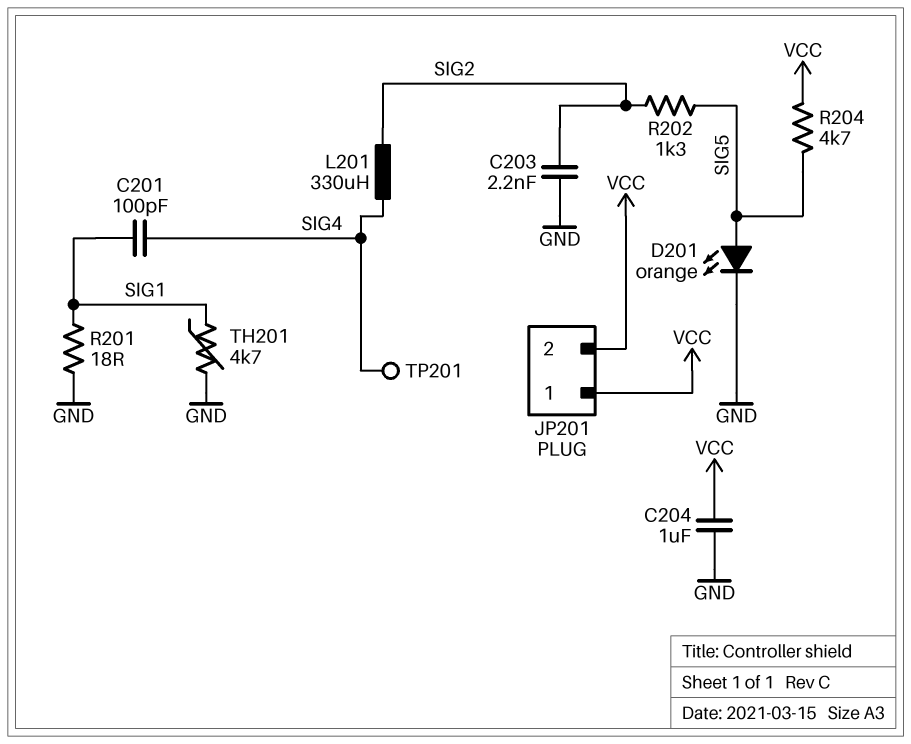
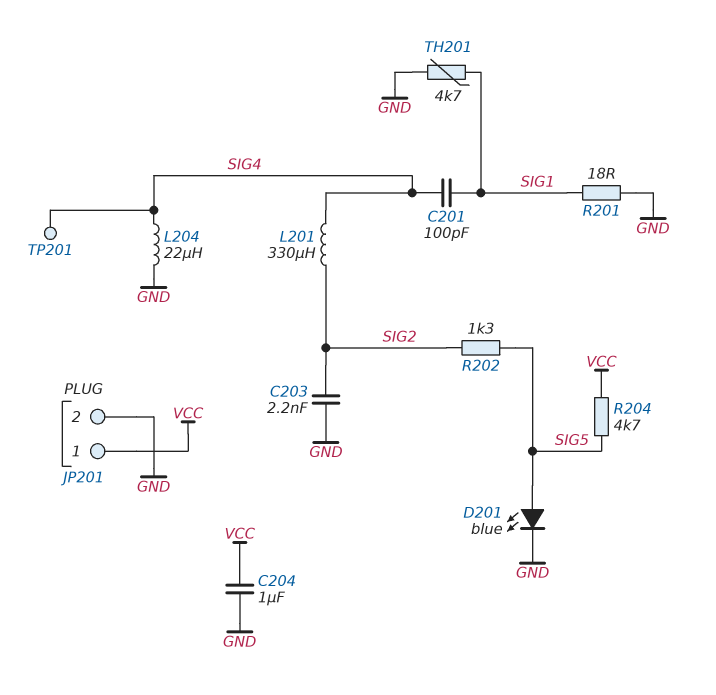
D201: LED orange (A SIG5, K GND) -> LED blue (A SIG5, K GND)
JP201 pin 2: VCC -> GND
L204: none -> 22uH (GND, SIG4)

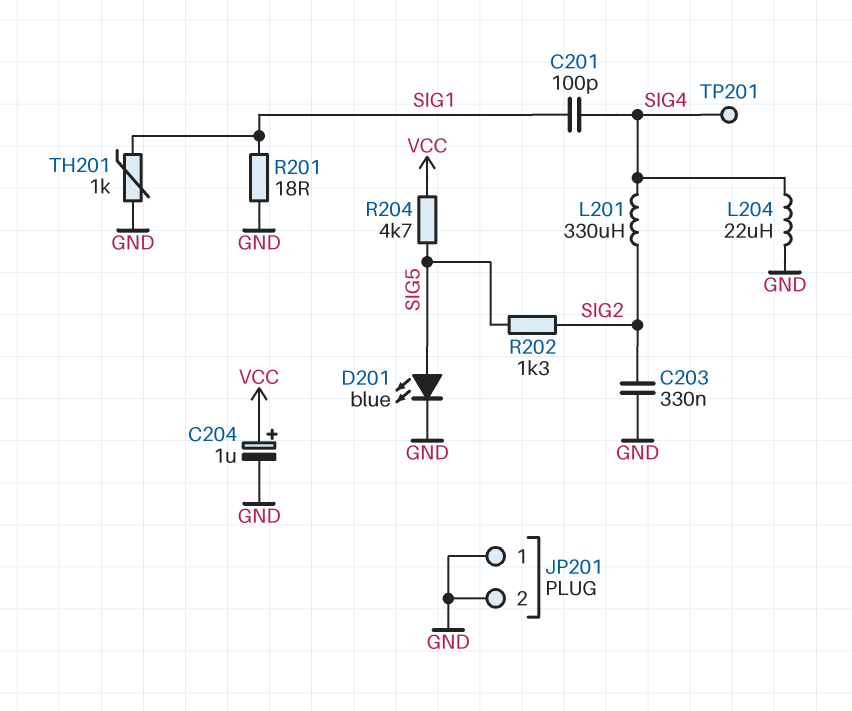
C203: 2.2nF (GND, SIG2) -> 330nF (GND, SIG2)
C204: 1uF (GND, VCC) -> 1uF (plus VCC, minus GND)
JP201 pin 1: VCC -> GND
TH201: 4.7k (GND, SIG1) -> 1k (GND, SIG1)

